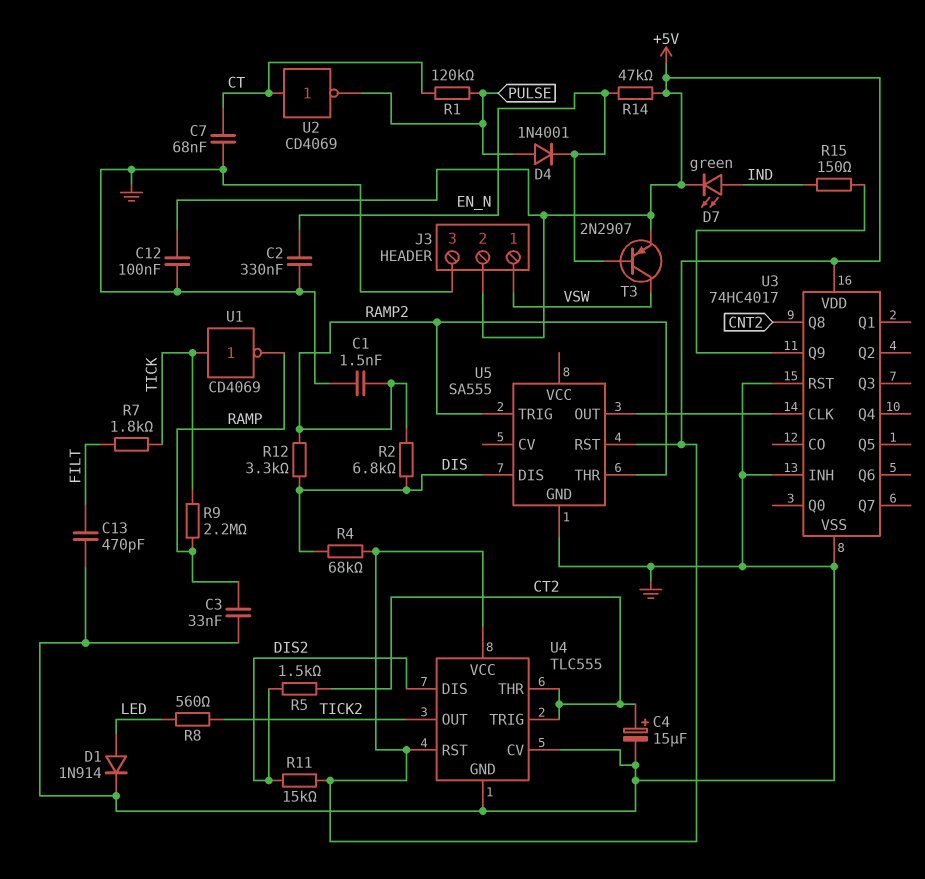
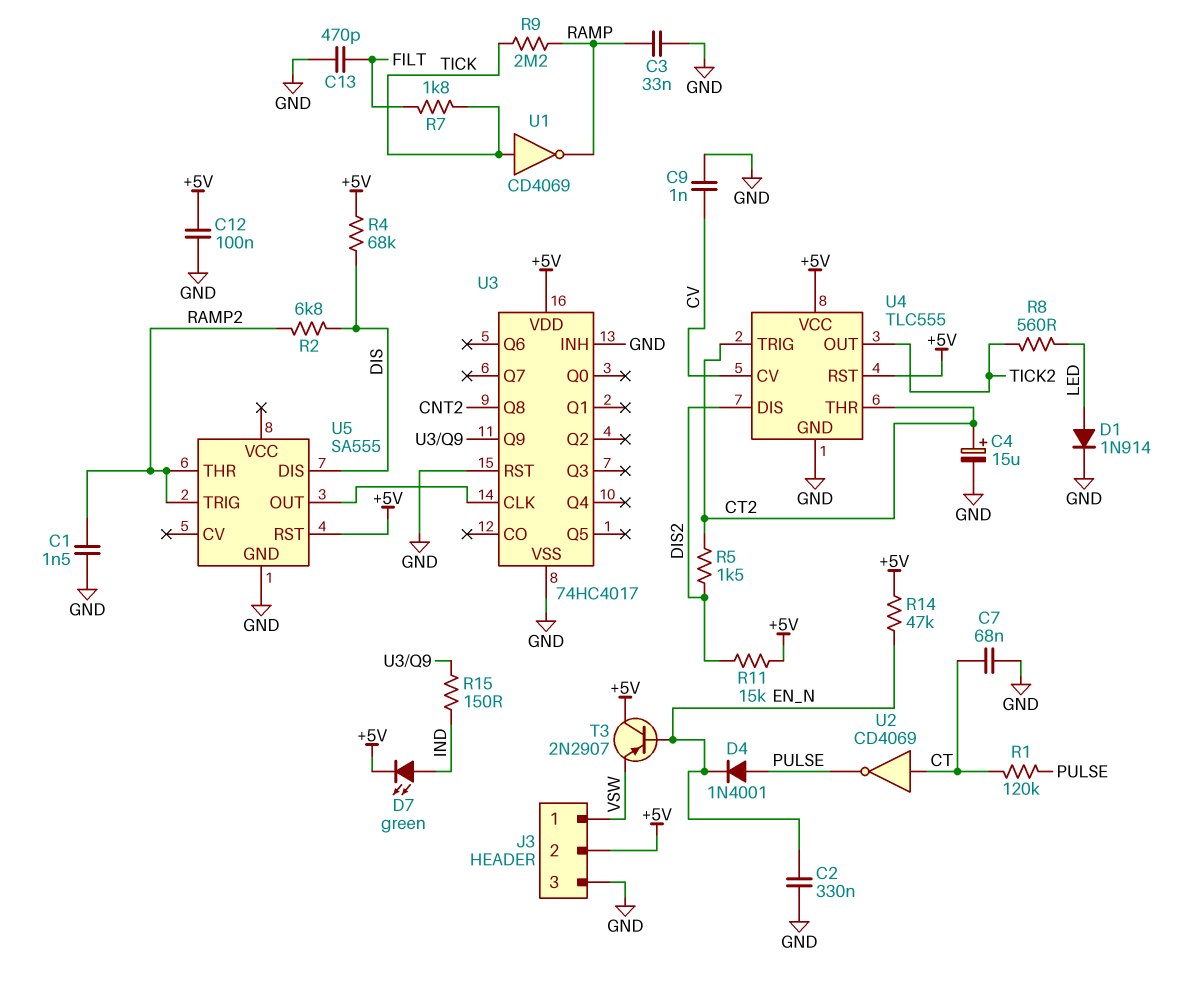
C9: none -> 1nF (CV, GND)
R12: 3.3k (DIS, RAMP2) -> none
T3: PNP 2N2907 (B EN_N, C VSW, E +5V) -> PNP 2N2907 (B EN_N, C +5V, E VSW)
U4 pin CV: GND -> CV

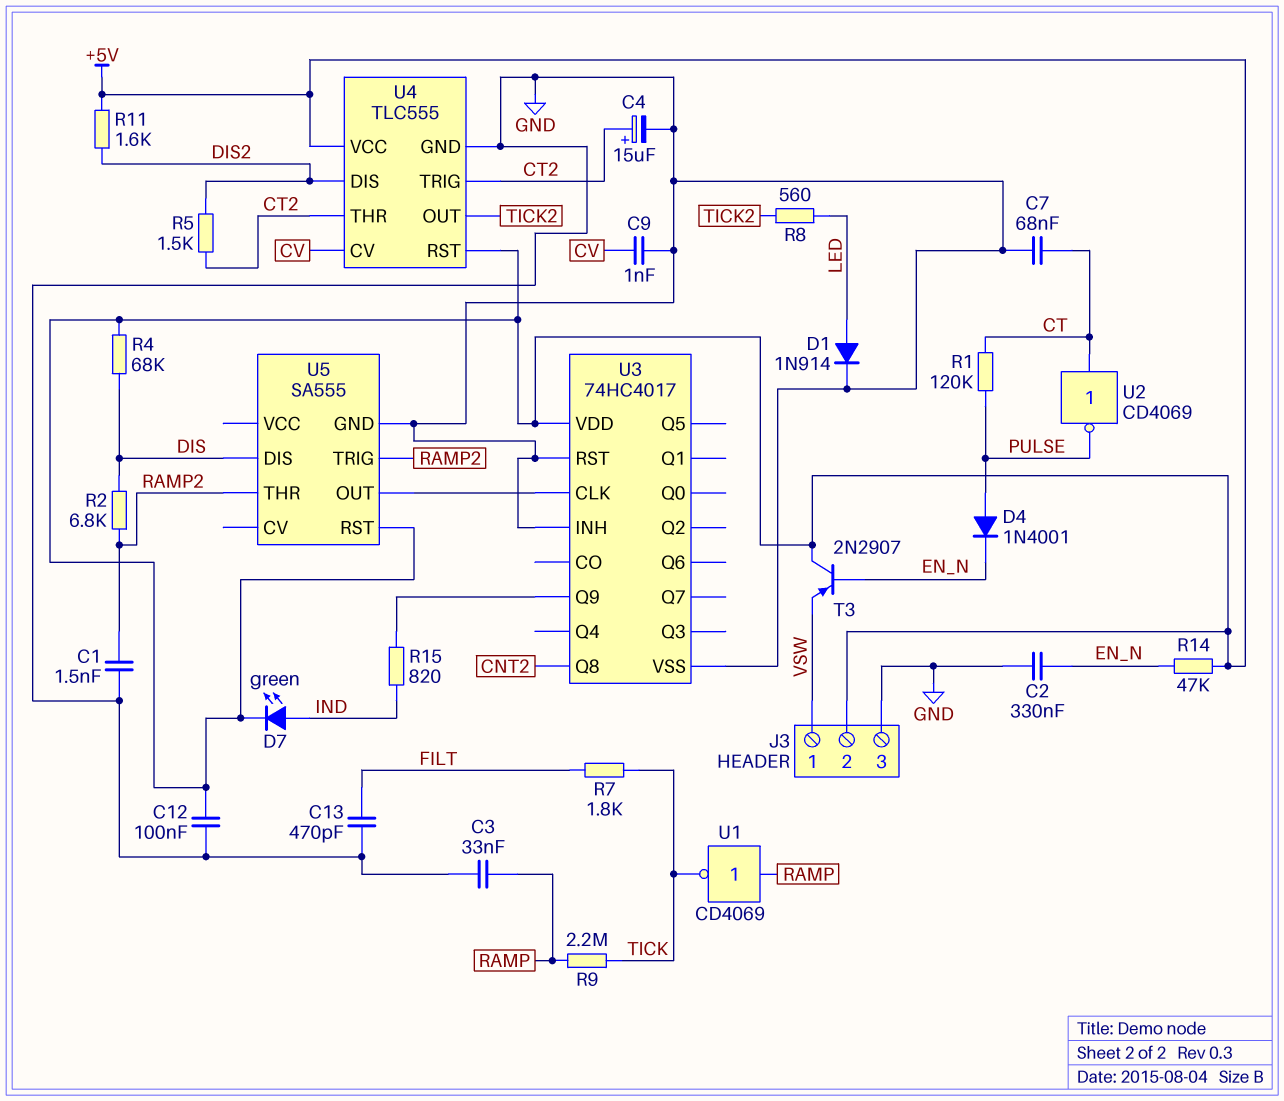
R11: 15k (+5V, DIS2) -> 1.6k (+5V, DIS2)
R15: 150 (IND, U3/Q9) -> 820 (IND, U3/Q9)
U1: NOT CD4069 (in TICK, out RAMP) -> NOT CD4069 (in RAMP, out TICK)

